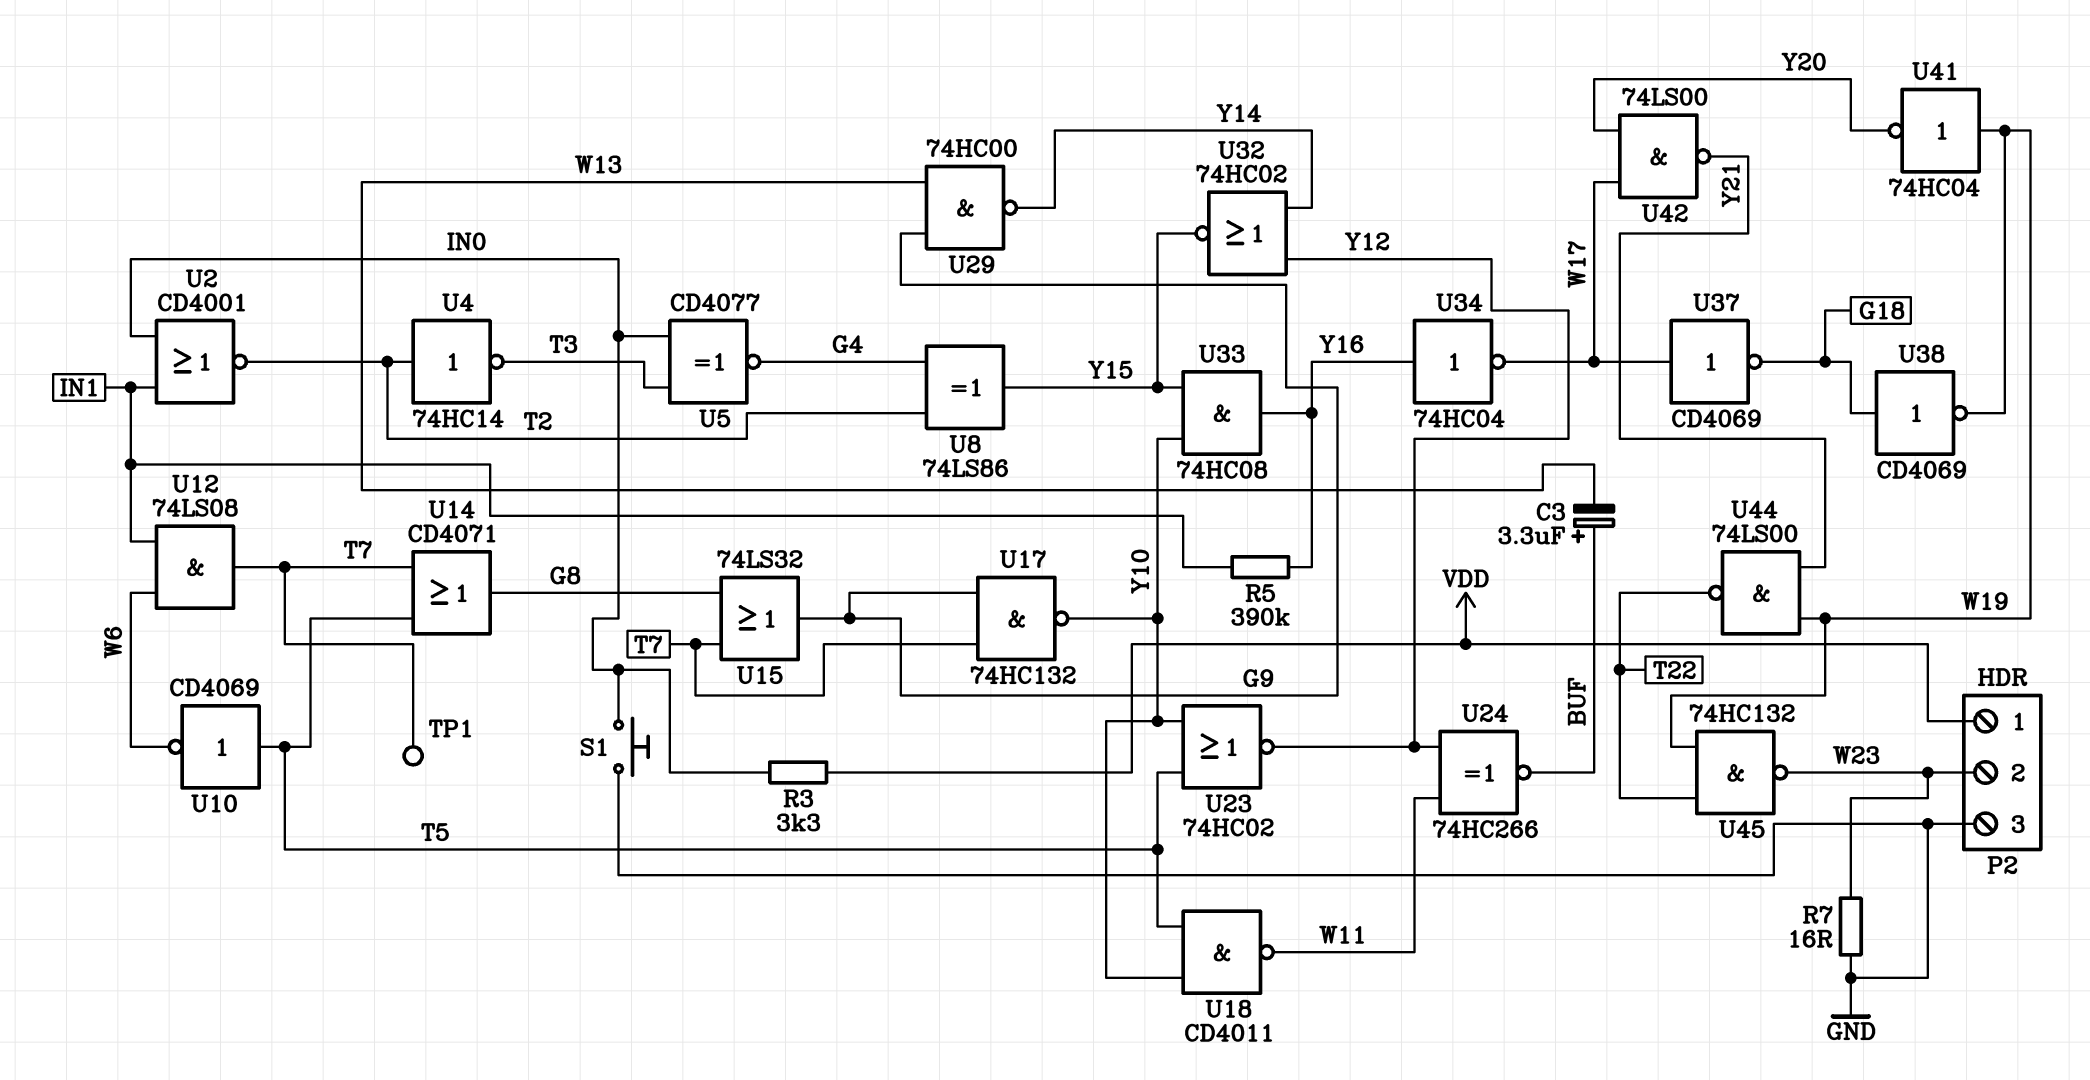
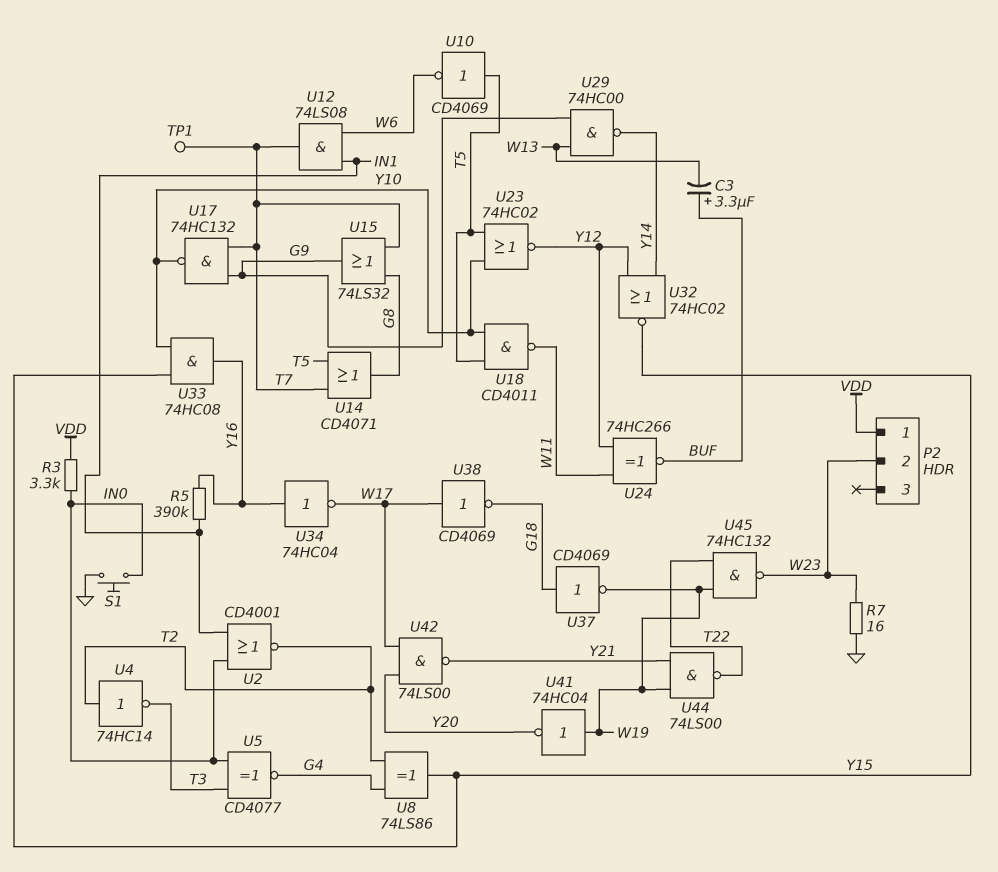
P2 pin 3: GND -> none
U37: NOT CD4069 (in W17, out G18) -> NOT CD4069 (in G18, out W19)
U38: NOT CD4069 (in G18, out W19) -> NOT CD4069 (in W17, out G18)

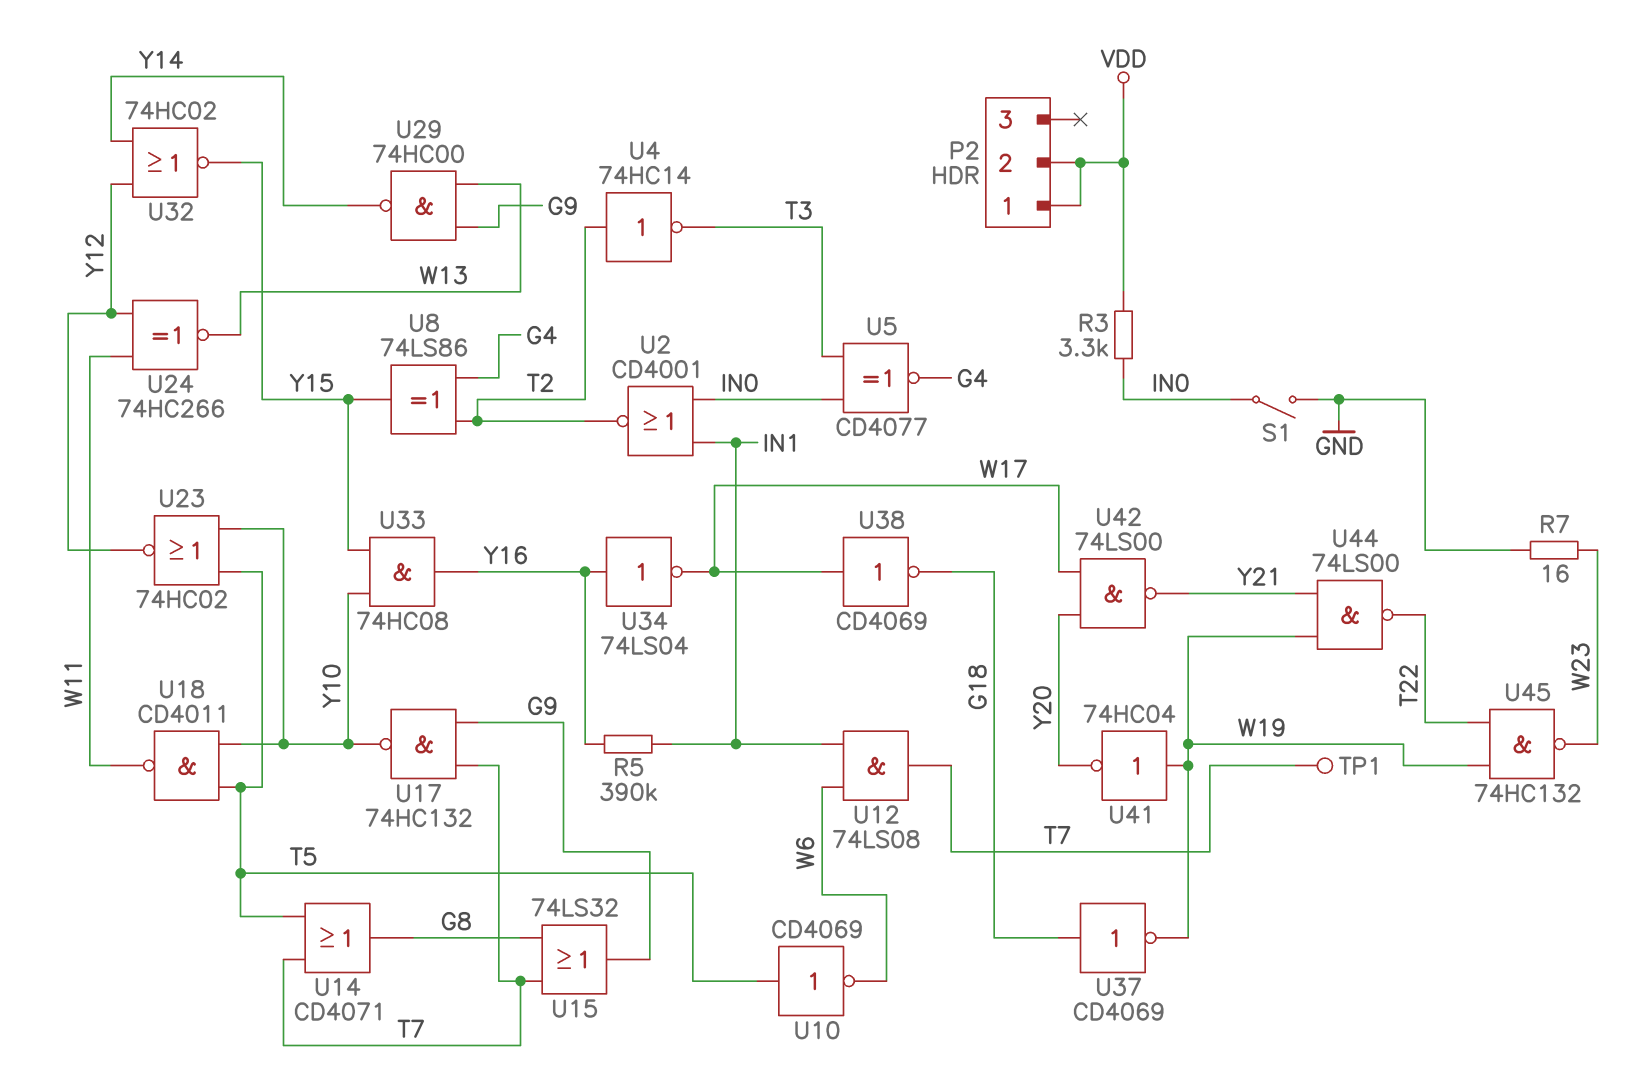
C3: 3.3uF (plus BUF, minus W13) -> none
P2 pin 2: W23 -> VDD
S1: button (GND, IN0) -> switch (GND, IN0)
U24: XNOR 74HC266 (in W11, in Y12, out BUF) -> XNOR 74HC266 (in W11, in Y12, out W13)
U34: NOT 74HC04 (in Y16, out W17) -> NOT 74LS04 (in Y16, out W17)

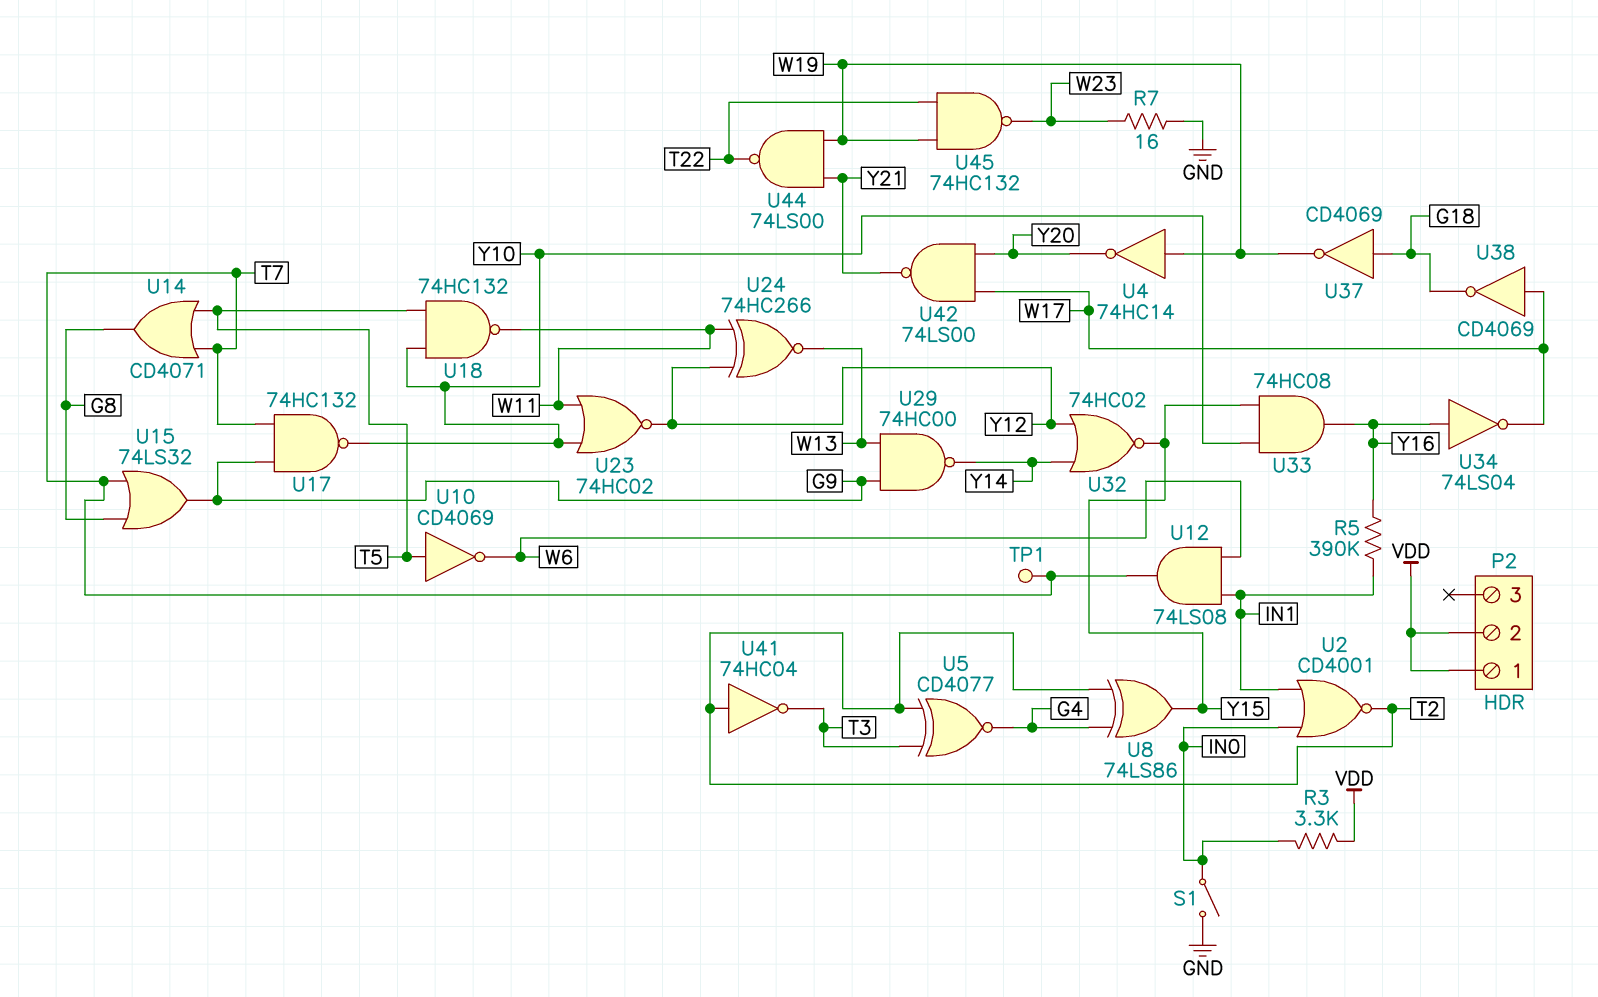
U4: NOT 74HC14 (in T2, out T3) -> NOT 74HC14 (in W19, out Y20)
U5: XNOR CD4077 (in IN0, in T3, out G4) -> XNOR CD4077 (in T2, in T3, out G4)
U18: NAND CD4011 (in T5, in Y10, out W11) -> NAND 74HC132 (in T5, in Y10, out W11)
U23: NOR 74HC02 (in T5, in Y10, out Y12) -> NOR 74HC02 (in W11, in Y10, out Y12)
U41: NOT 74HC04 (in W19, out Y20) -> NOT 74HC04 (in T2, out T3)

